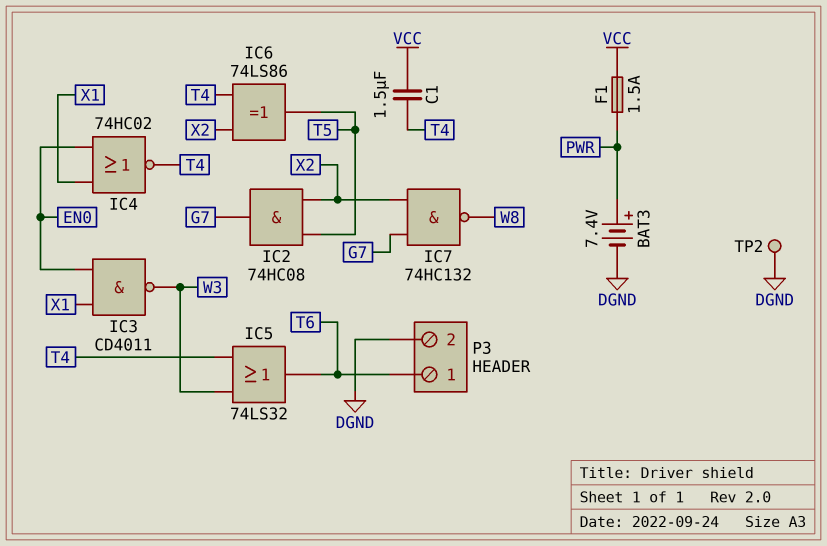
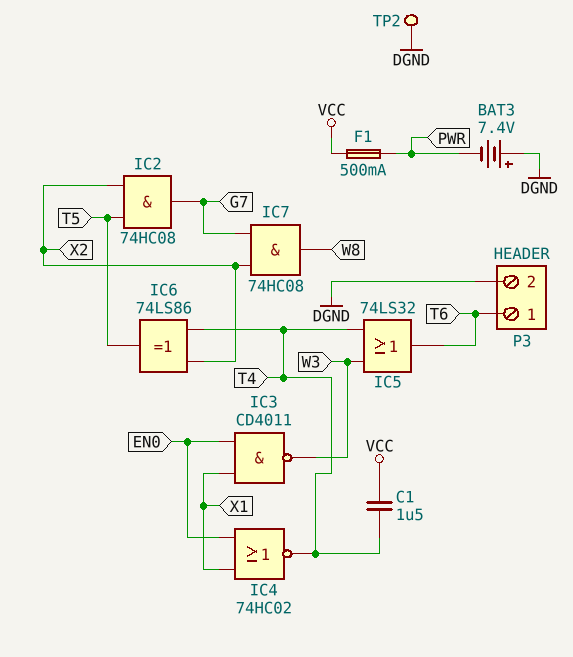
BAT3: 7.4V (plus PWR, minus DGND) -> 7.4V (plus DGND, minus PWR)
F1: 1.5A (PWR, VCC) -> 500mA (PWR, VCC)
IC7: NAND 74HC132 (in G7, in X2, out W8) -> AND 74HC08 (in G7, in X2, out W8)

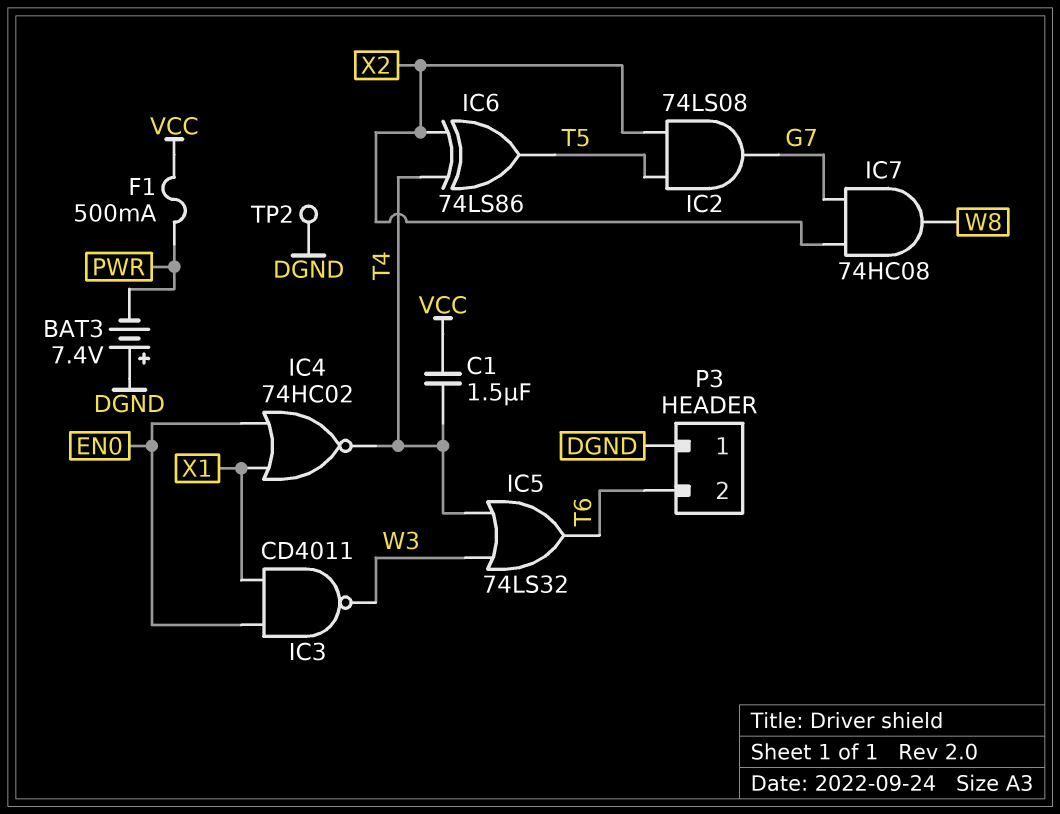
IC2: AND 74HC08 (in T5, in X2, out G7) -> AND 74LS08 (in T5, in X2, out G7)
P3 pin 1: T6 -> DGND
P3 pin 2: DGND -> T6

